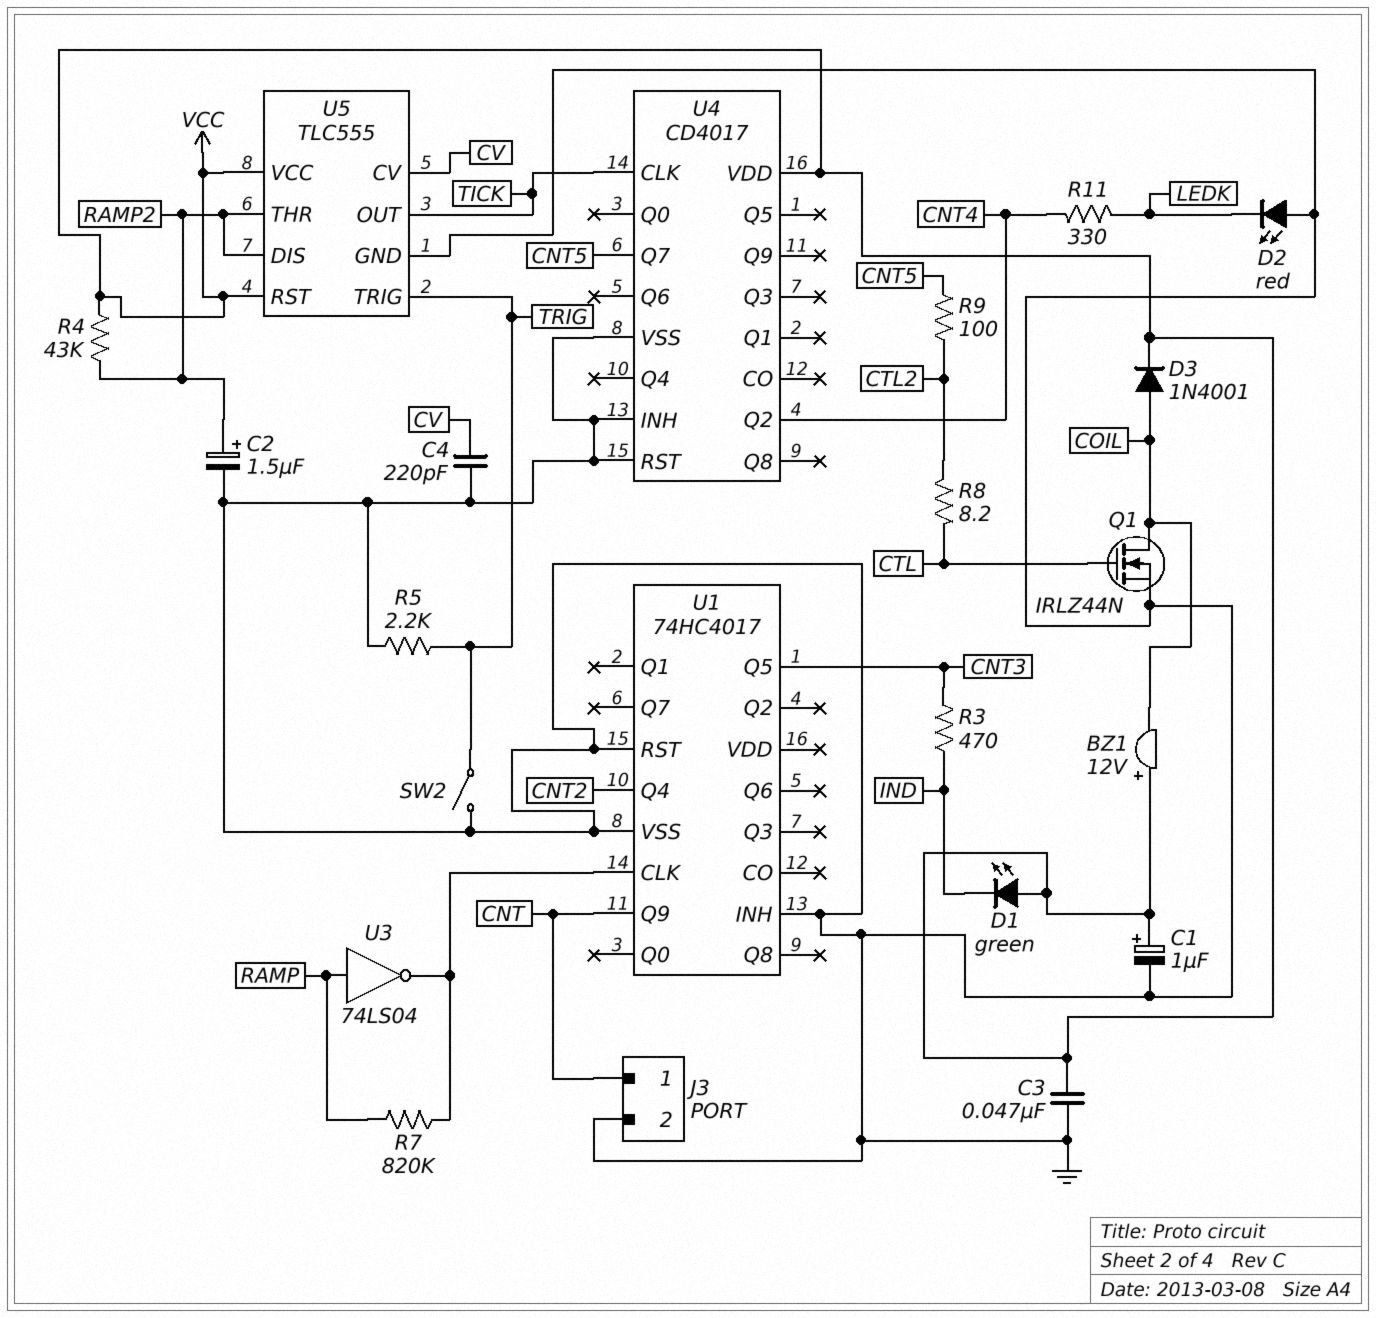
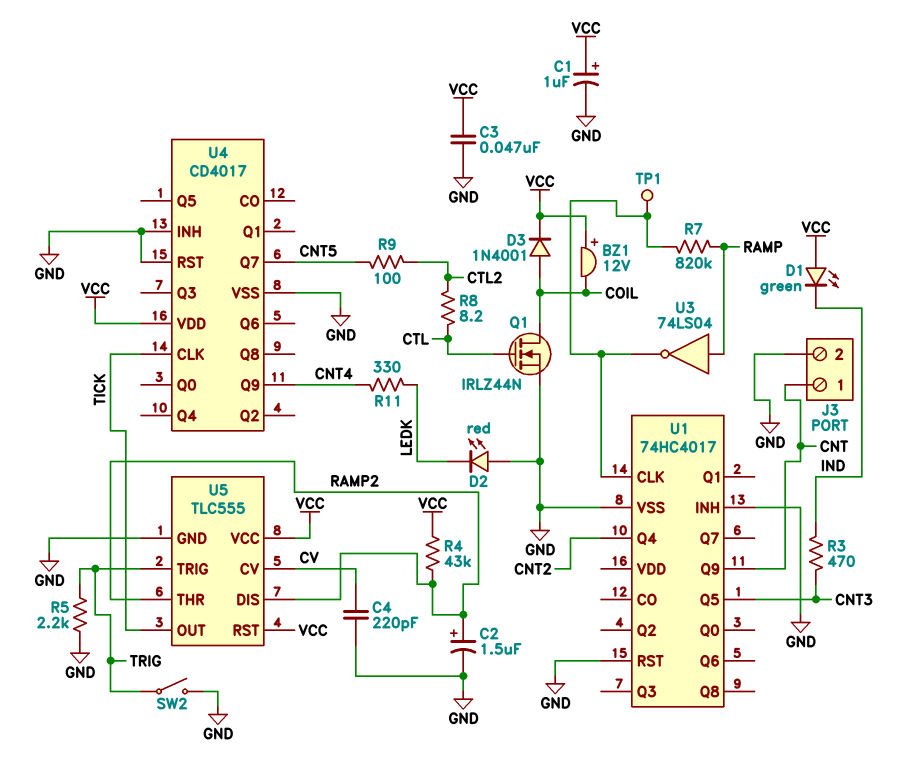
TP1: none -> test point (U1/CLK)
U4 pin Q2: CNT4 -> none
U4 pin Q9: none -> CNT4

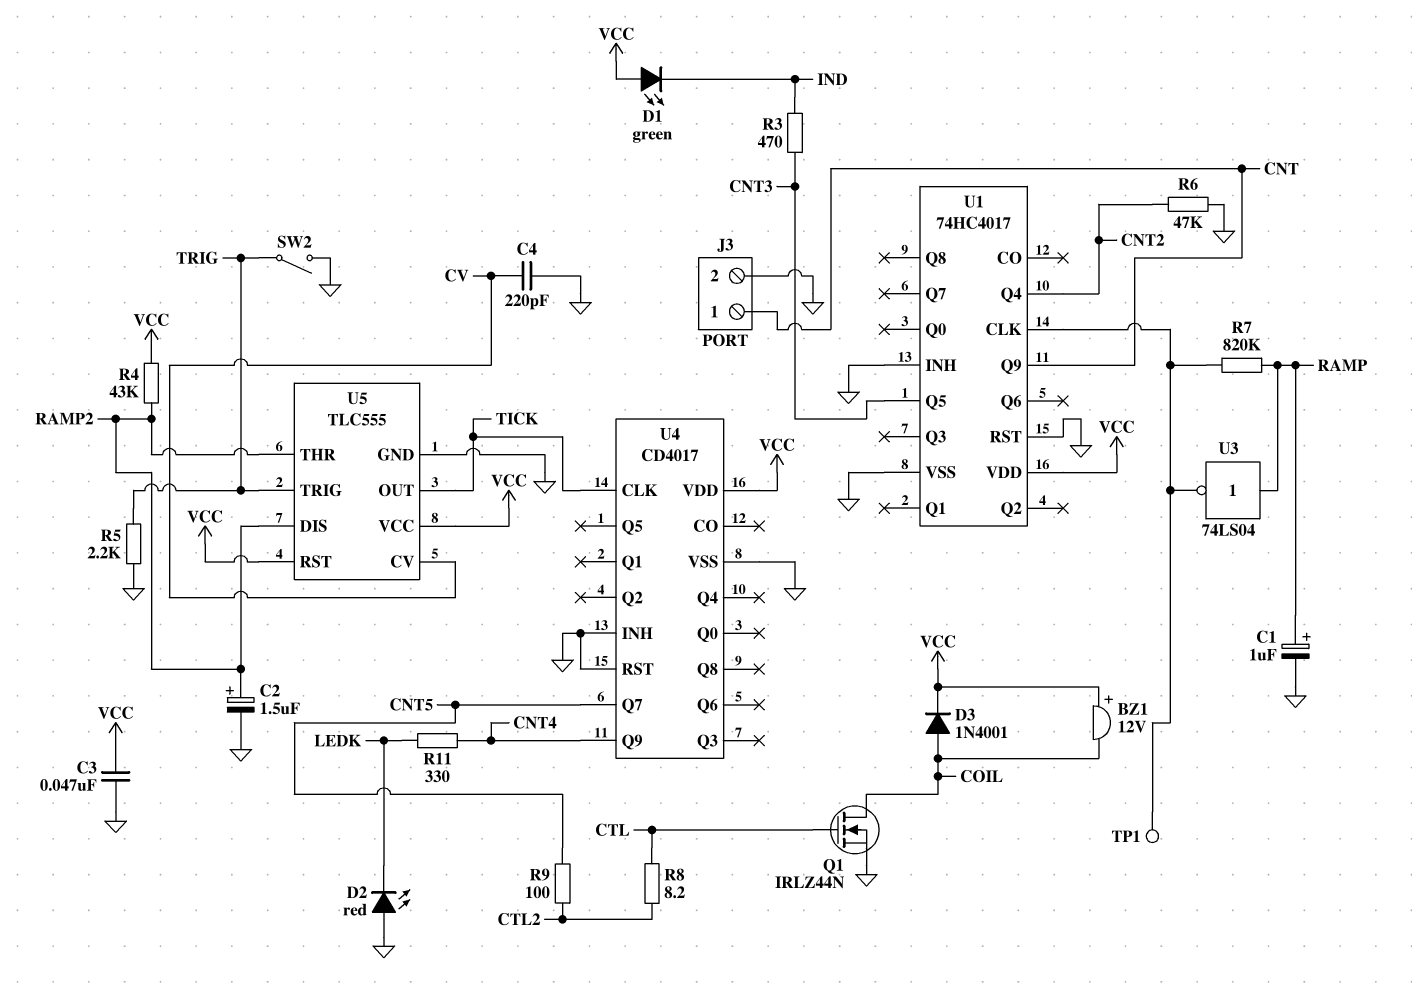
C1: 1uF (plus VCC, minus GND) -> 1uF (plus RAMP, minus GND)
R6: none -> 47k (CNT2, GND)
U1 pin VDD: none -> VCC

